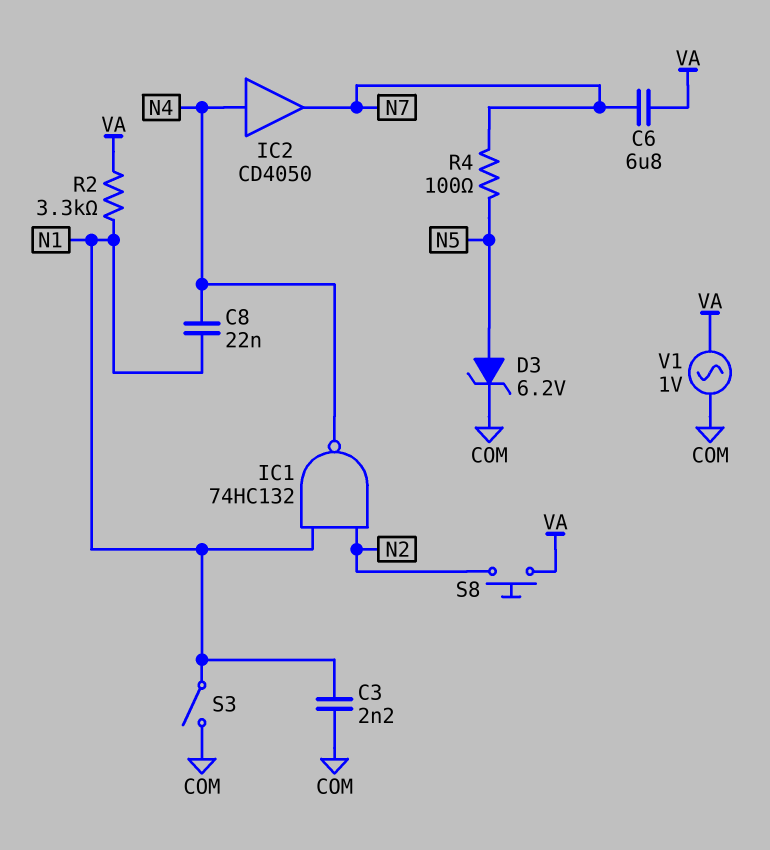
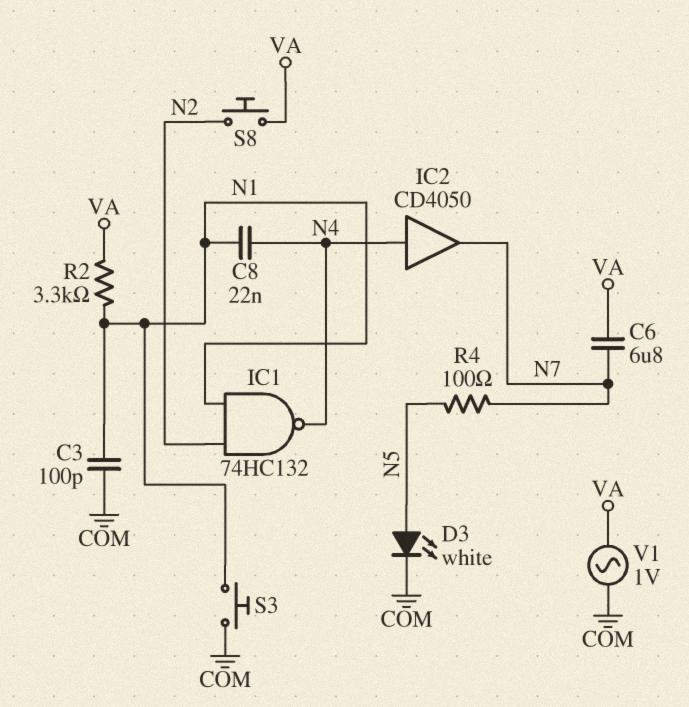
C3: 2.2nF (COM, N1) -> 100pF (COM, N1)
D3: zener 6.2V (A N5, K COM) -> LED white (A N5, K COM)
S3: switch (COM, N1) -> button (COM, N1)

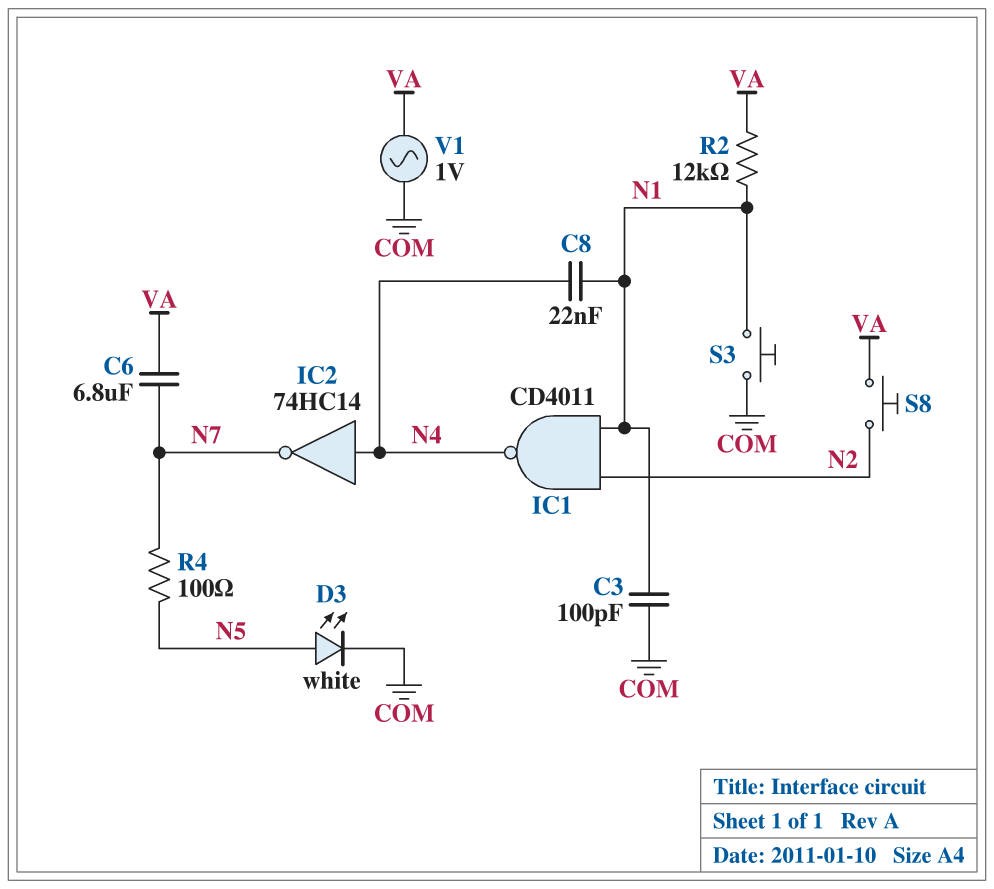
IC1: NAND 74HC132 (in N1, in N2, out N4) -> NAND CD4011 (in N1, in N2, out N4)
IC2: buffer CD4050 (in N4, out N7) -> NOT 74HC14 (in N4, out N7)
R2: 3.3k (N1, VA) -> 12k (N1, VA)

